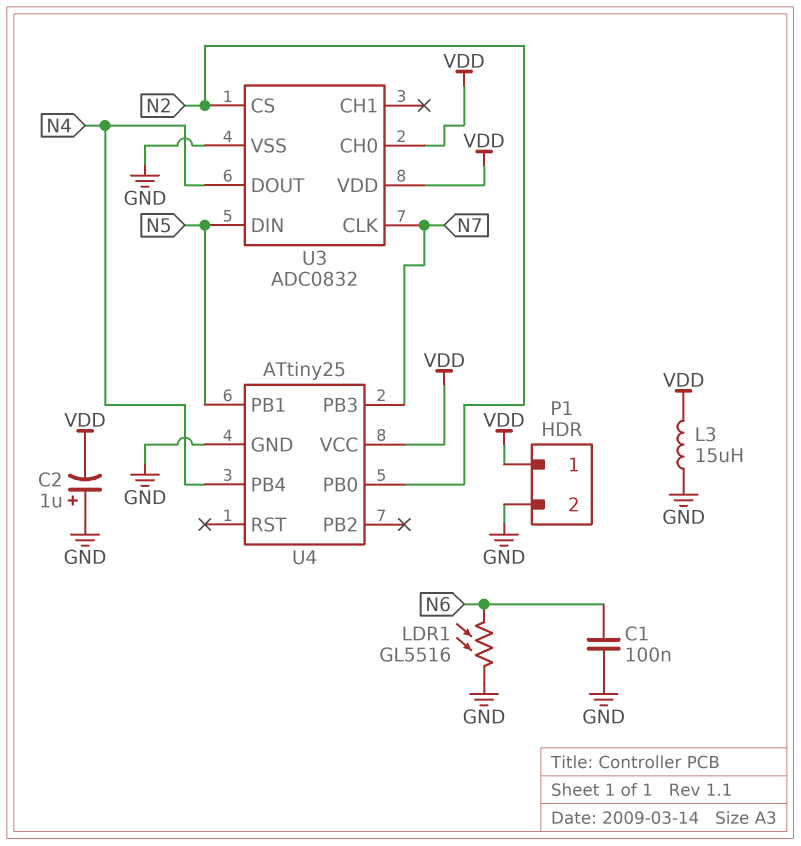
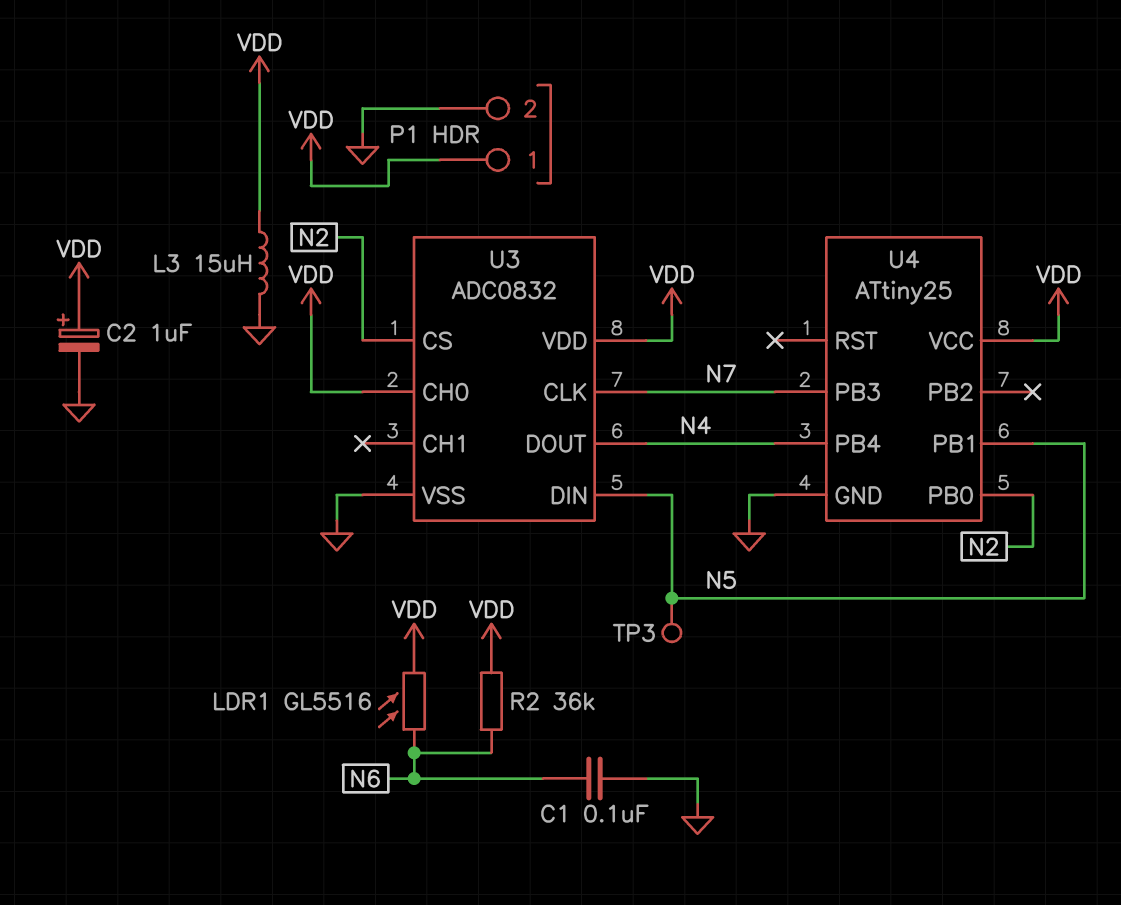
C2: 1uF (plus GND, minus VDD) -> 1uF (plus VDD, minus GND)
LDR1: GL5516 (GND, N6) -> GL5516 (N6, VDD)
R2: none -> 36k (N6, VDD)
TP3: none -> test point (N5)

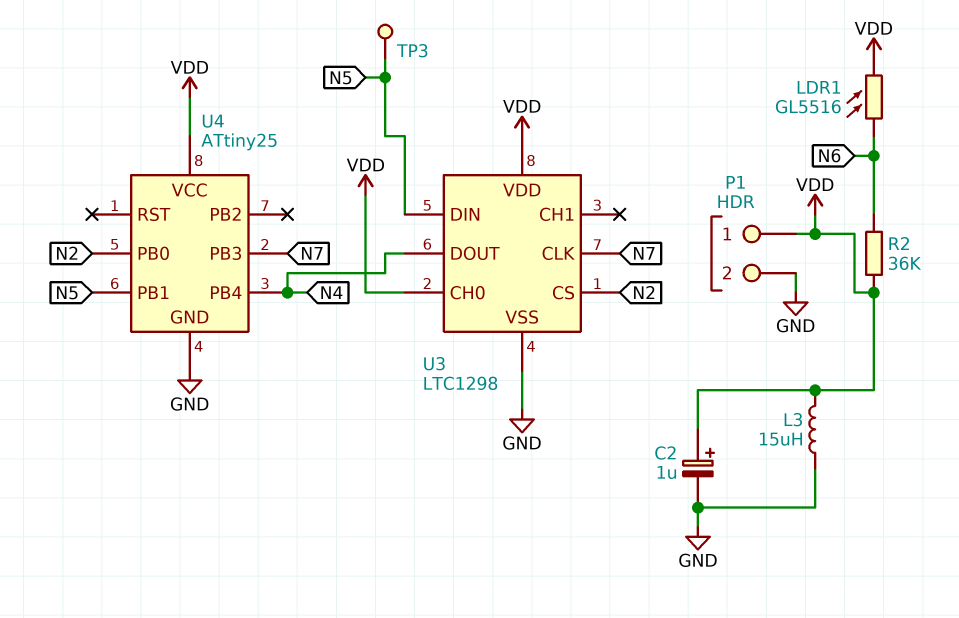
C1: 100nF (GND, N6) -> none
U3: ADC0832 -> LTC1298

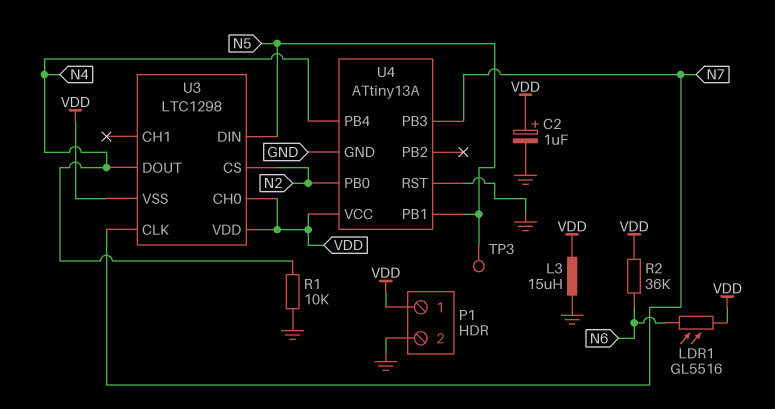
R1: none -> 10k (GND, N4)
U3 pin VSS: GND -> VDD
U4: ATtiny25 -> ATtiny13A
U4 pin RST: none -> GND

